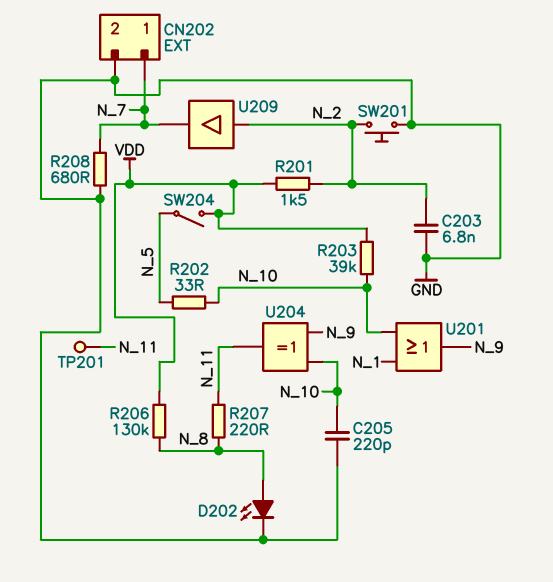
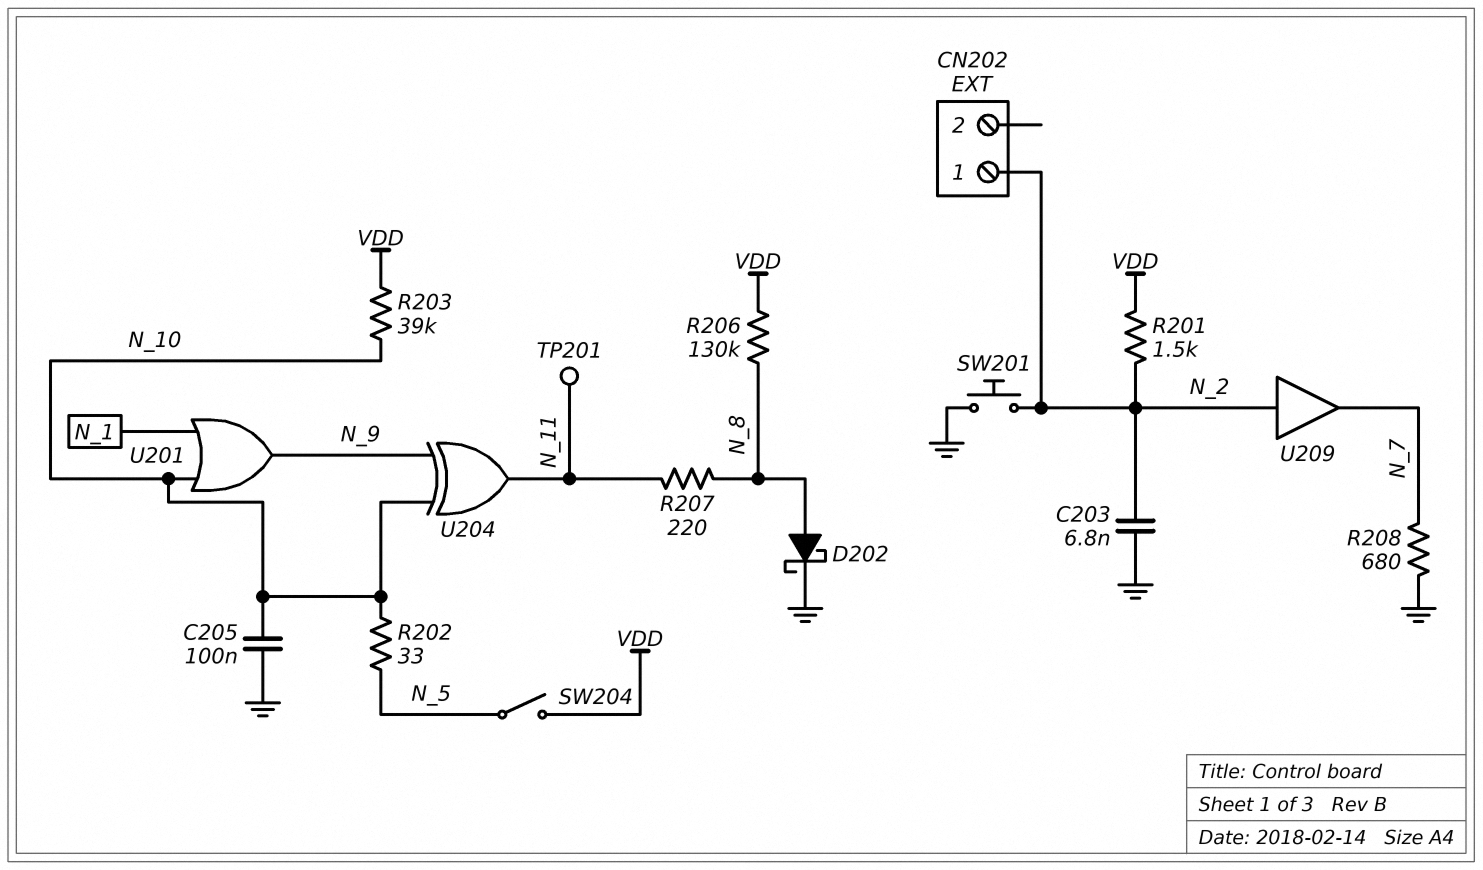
C205: 220pF (GND, N_10) -> 100nF (GND, N_10)
CN202 pin 1: N_7 -> N_2
CN202 pin 2: GND -> none
D202: LED (A N_8, K GND) -> schottky (A N_8, K GND)

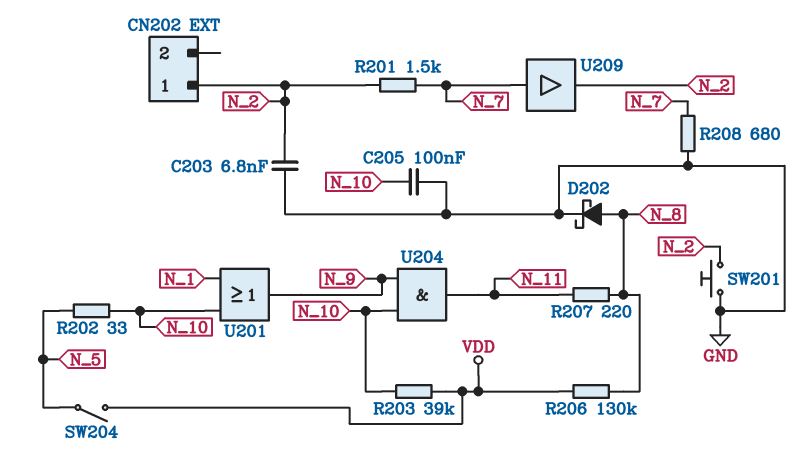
R201: 1.5k (N_2, VDD) -> 1.5k (N_2, N_7)
TP201: test point (N_11) -> none
U204: XOR (in N_9, in N_10, out N_11) -> AND (in N_9, in N_10, out N_11)
U209: buffer (in N_2, out N_7) -> buffer (in N_7, out N_2)

